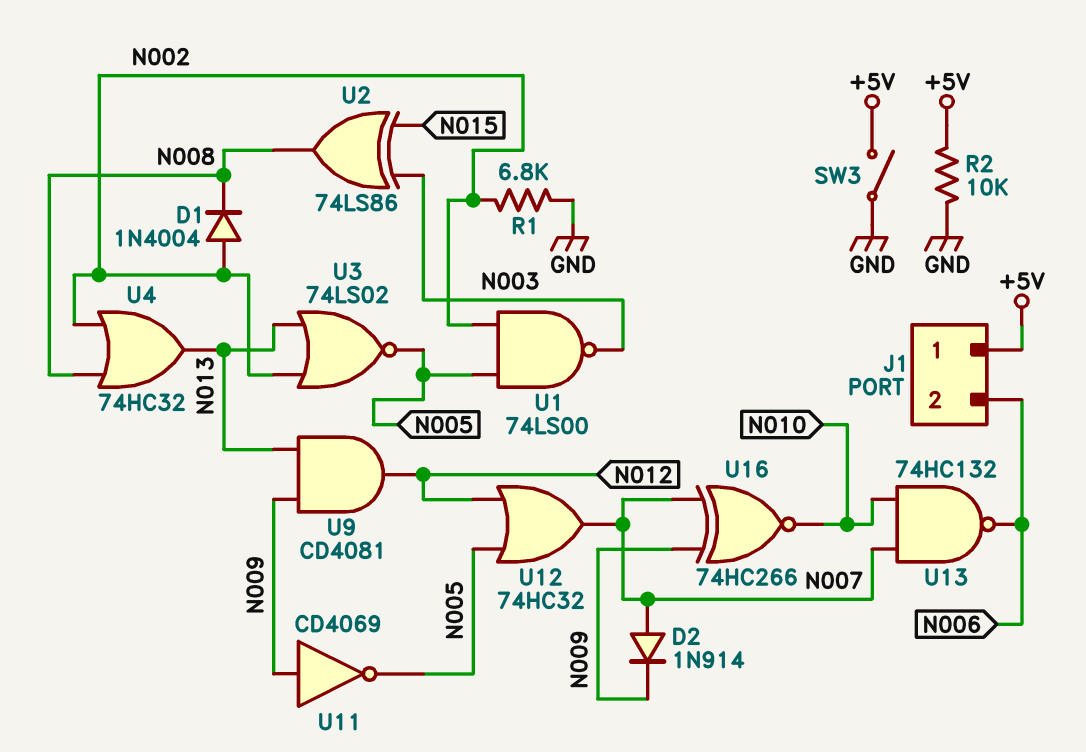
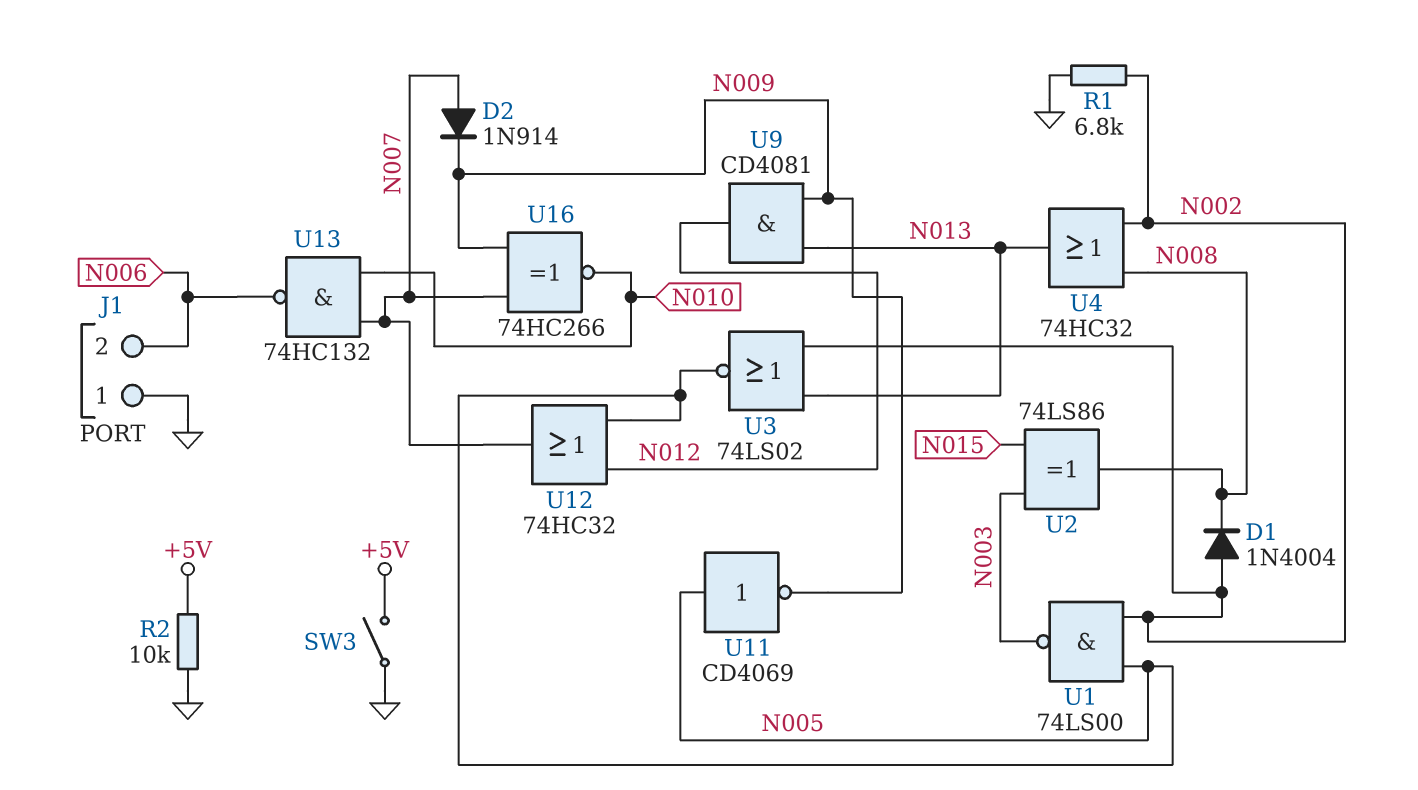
J1 pin 1: +5V -> GND
U11: NOT CD4069 (in N009, out N005) -> NOT CD4069 (in N005, out N009)

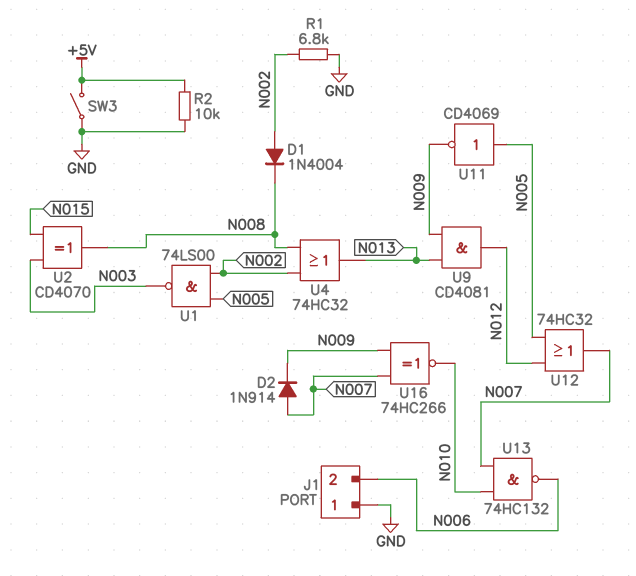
U2: XOR 74LS86 (in N003, in N015, out N008) -> XOR CD4070 (in N003, in N015, out N008)
U3: NOR 74LS02 (in N002, in N013, out N005) -> none

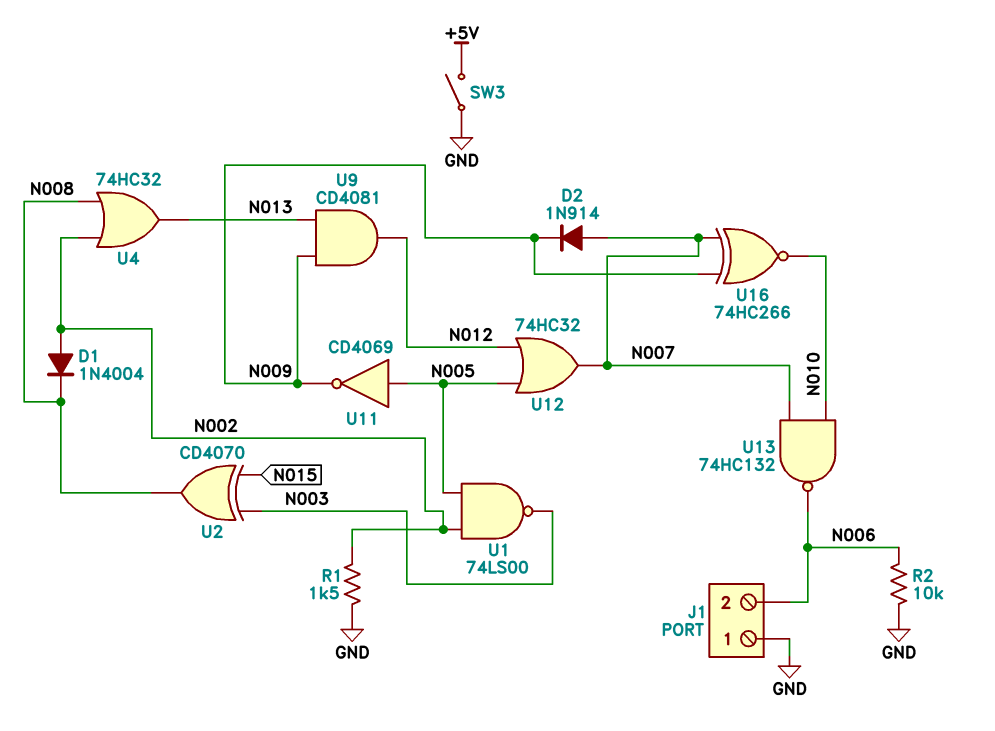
R1: 6.8k (GND, N002) -> 1.5k (GND, N002)
R2: 10k (+5V, GND) -> 10k (GND, N006)

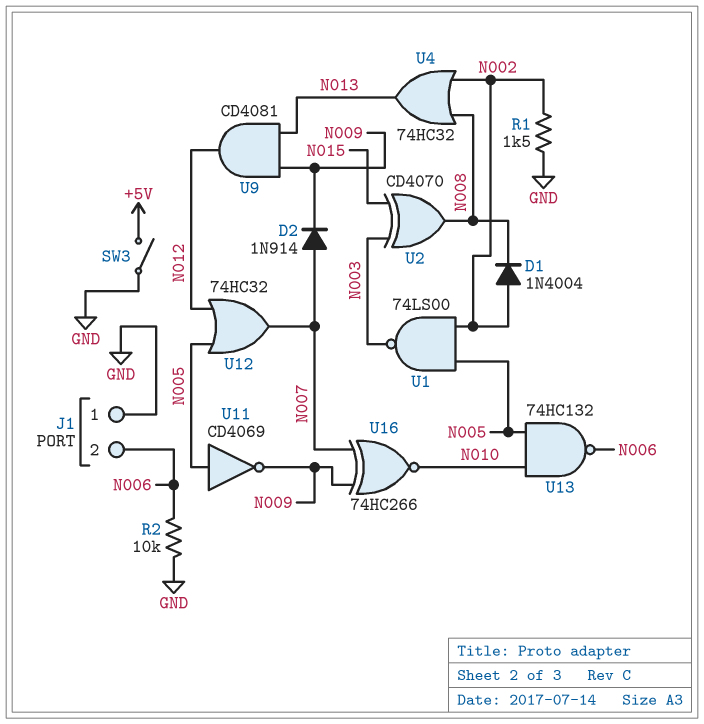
U13: NAND 74HC132 (in N007, in N010, out N006) -> NAND 74HC132 (in N005, in N010, out N006)

